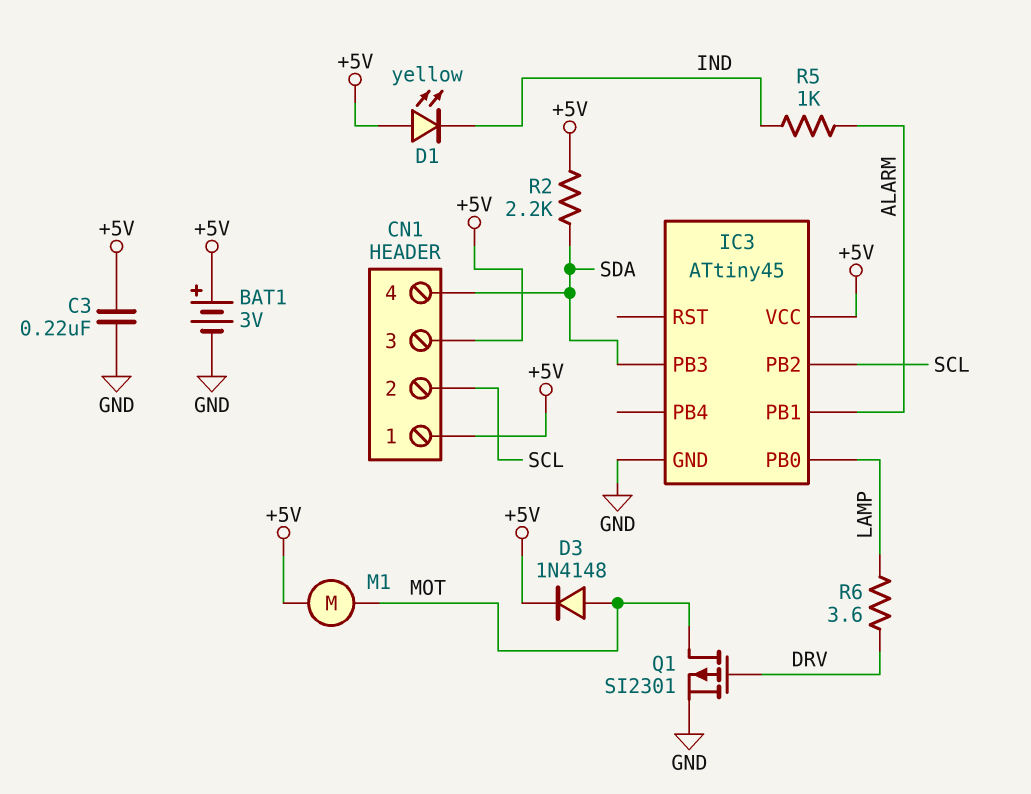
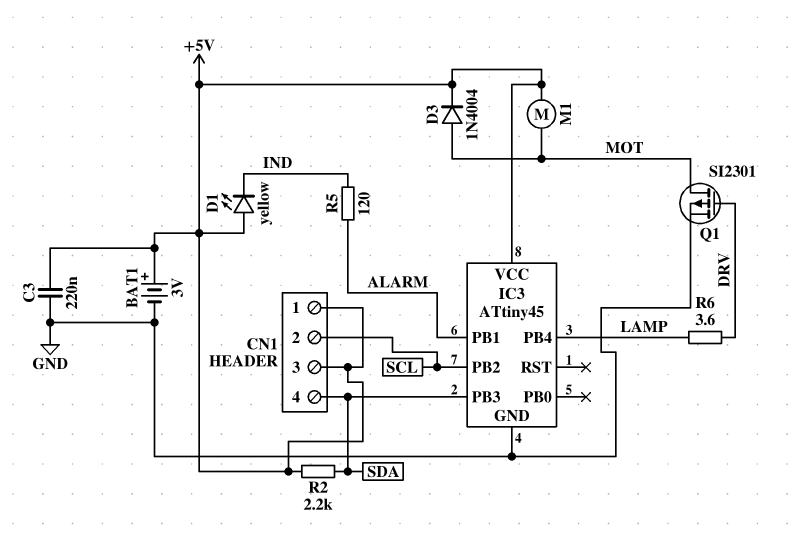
D3: diode 1N4148 (A MOT, K +5V) -> diode 1N4004 (A MOT, K +5V)
IC3 pin PB0: LAMP -> none
IC3 pin PB4: none -> LAMP
R5: 1k (ALARM, IND) -> 120 (ALARM, IND)

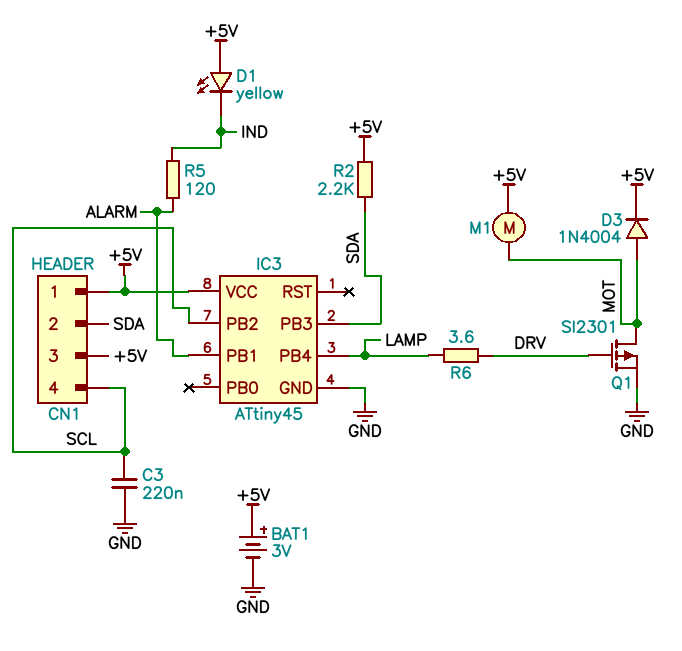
C3: 220nF (+5V, GND) -> 220nF (GND, SCL)
CN1 pin 2: SCL -> SDA
CN1 pin 4: SDA -> SCL

